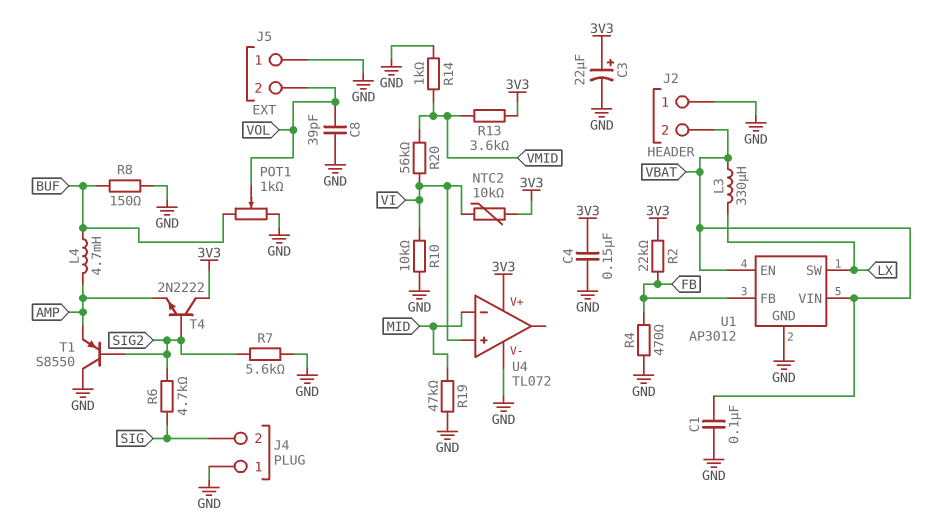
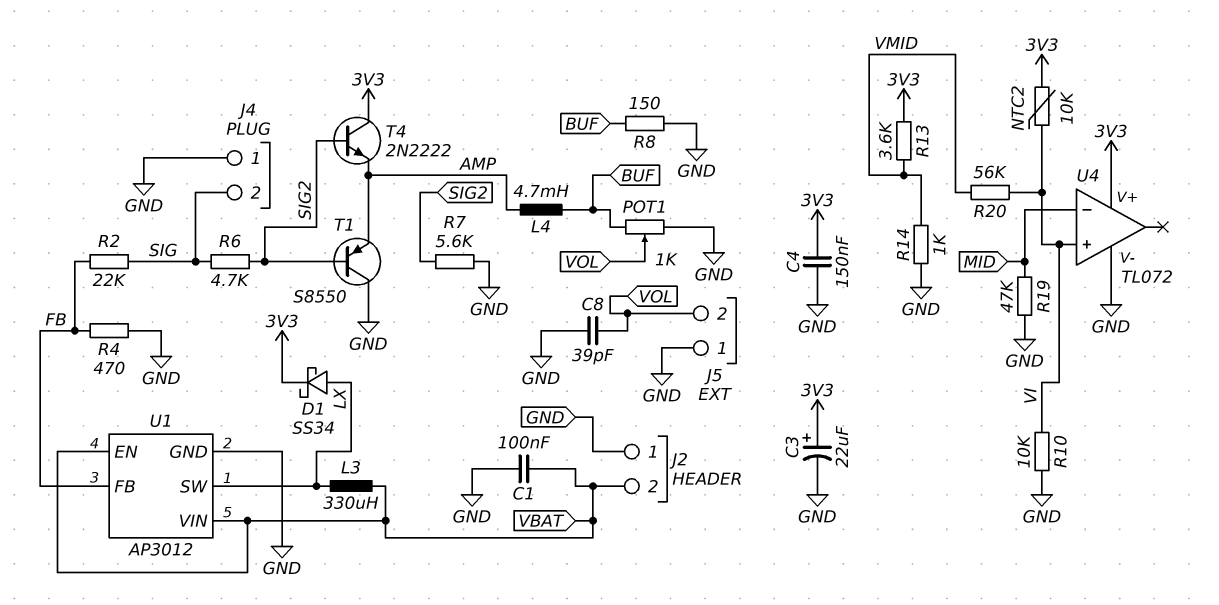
D1: none -> schottky SS34 (A LX, K 3V3)
R2: 22k (3V3, FB) -> 22k (FB, SIG)

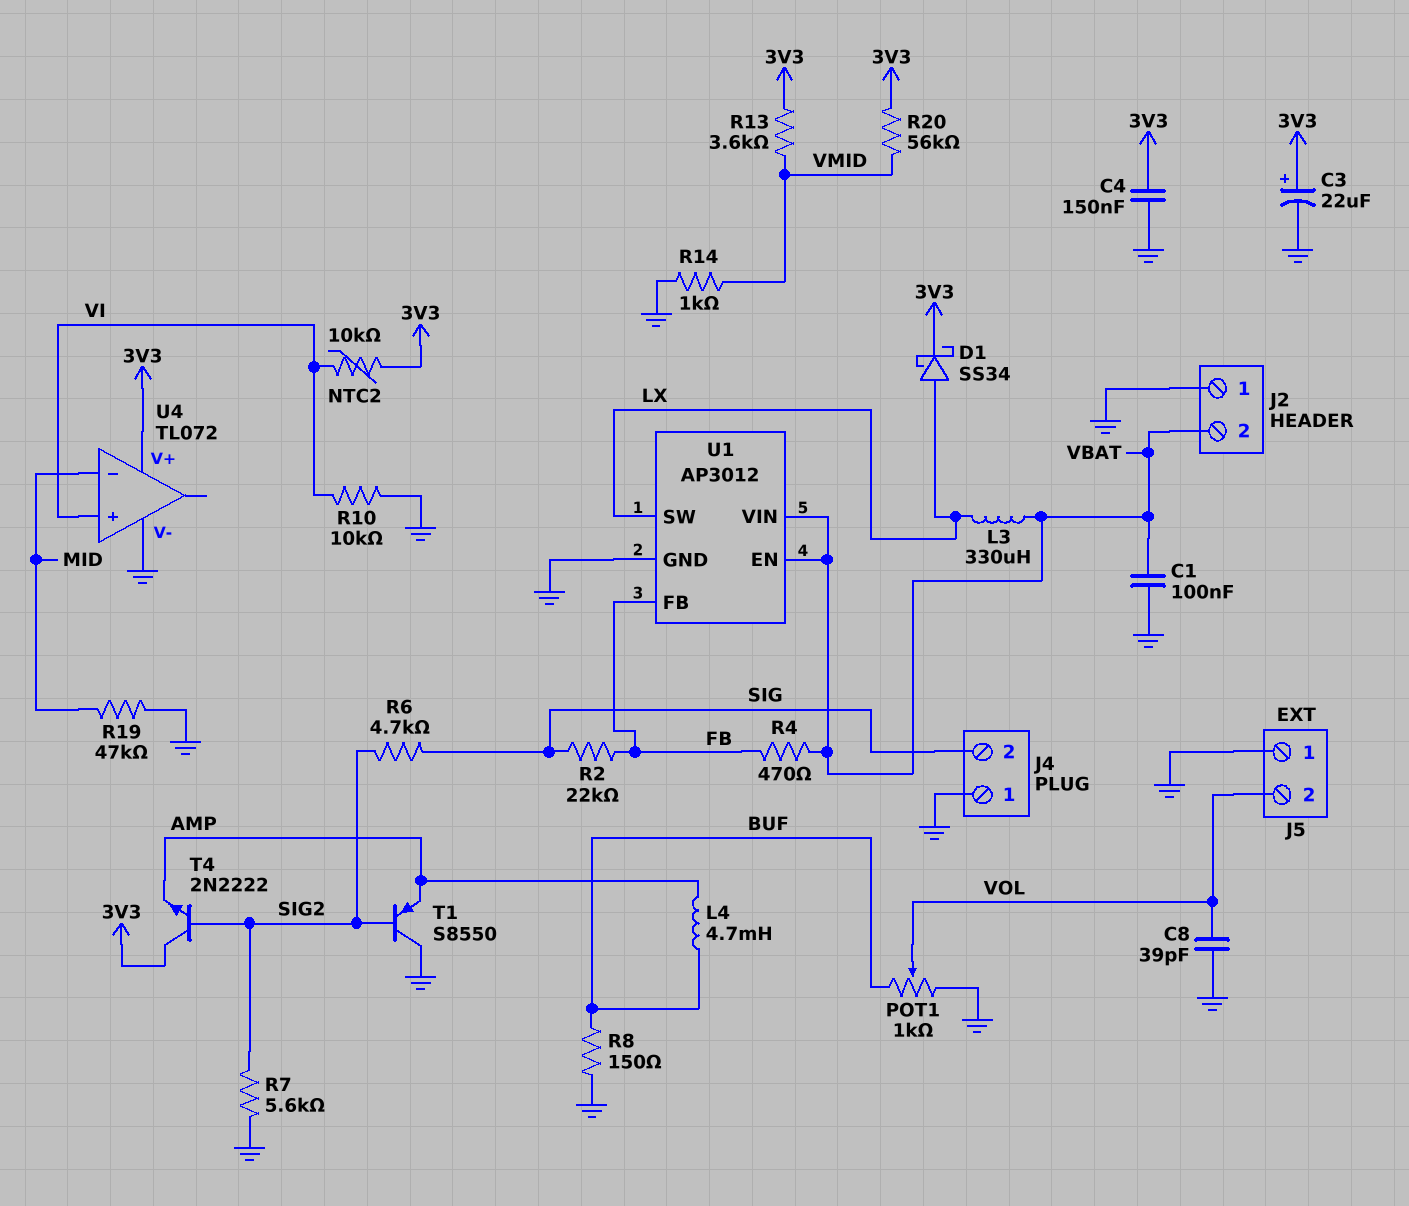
R4: 470 (FB, GND) -> 470 (FB, VBAT)
R20: 56k (VI, VMID) -> 56k (3V3, VMID)

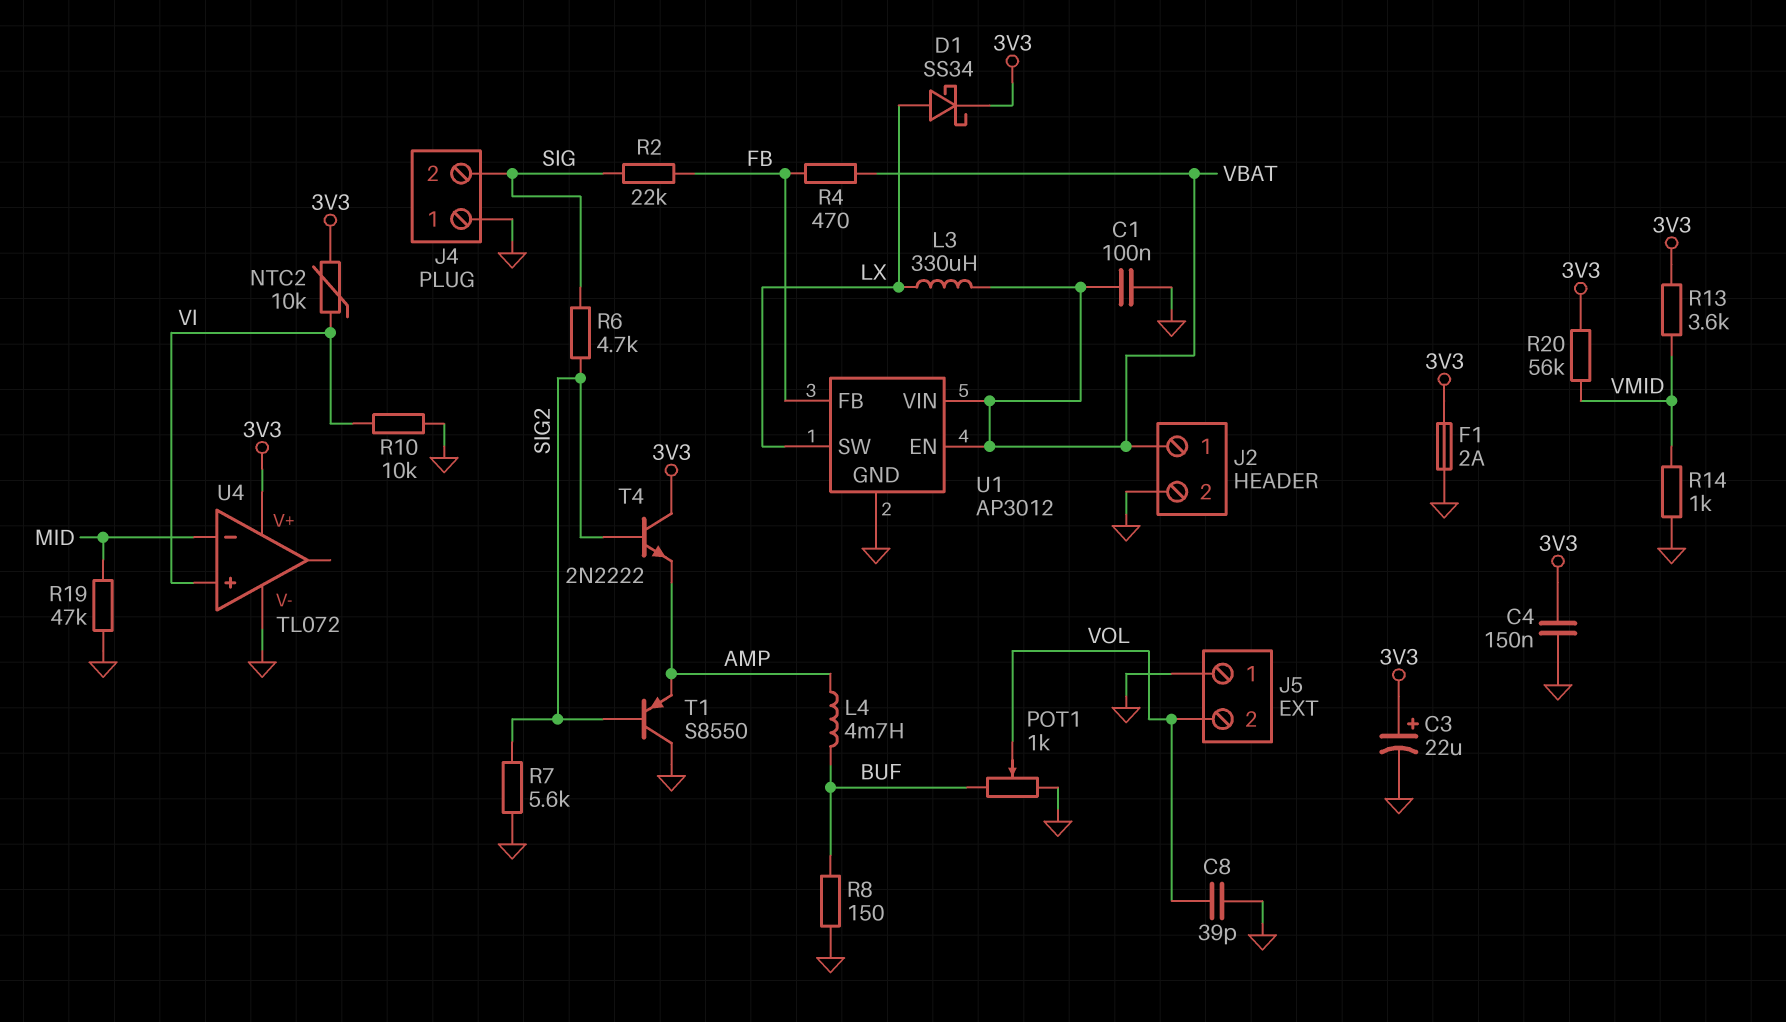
F1: none -> 2A (3V3, GND)
J2 pin 1: GND -> VBAT
J2 pin 2: VBAT -> GND

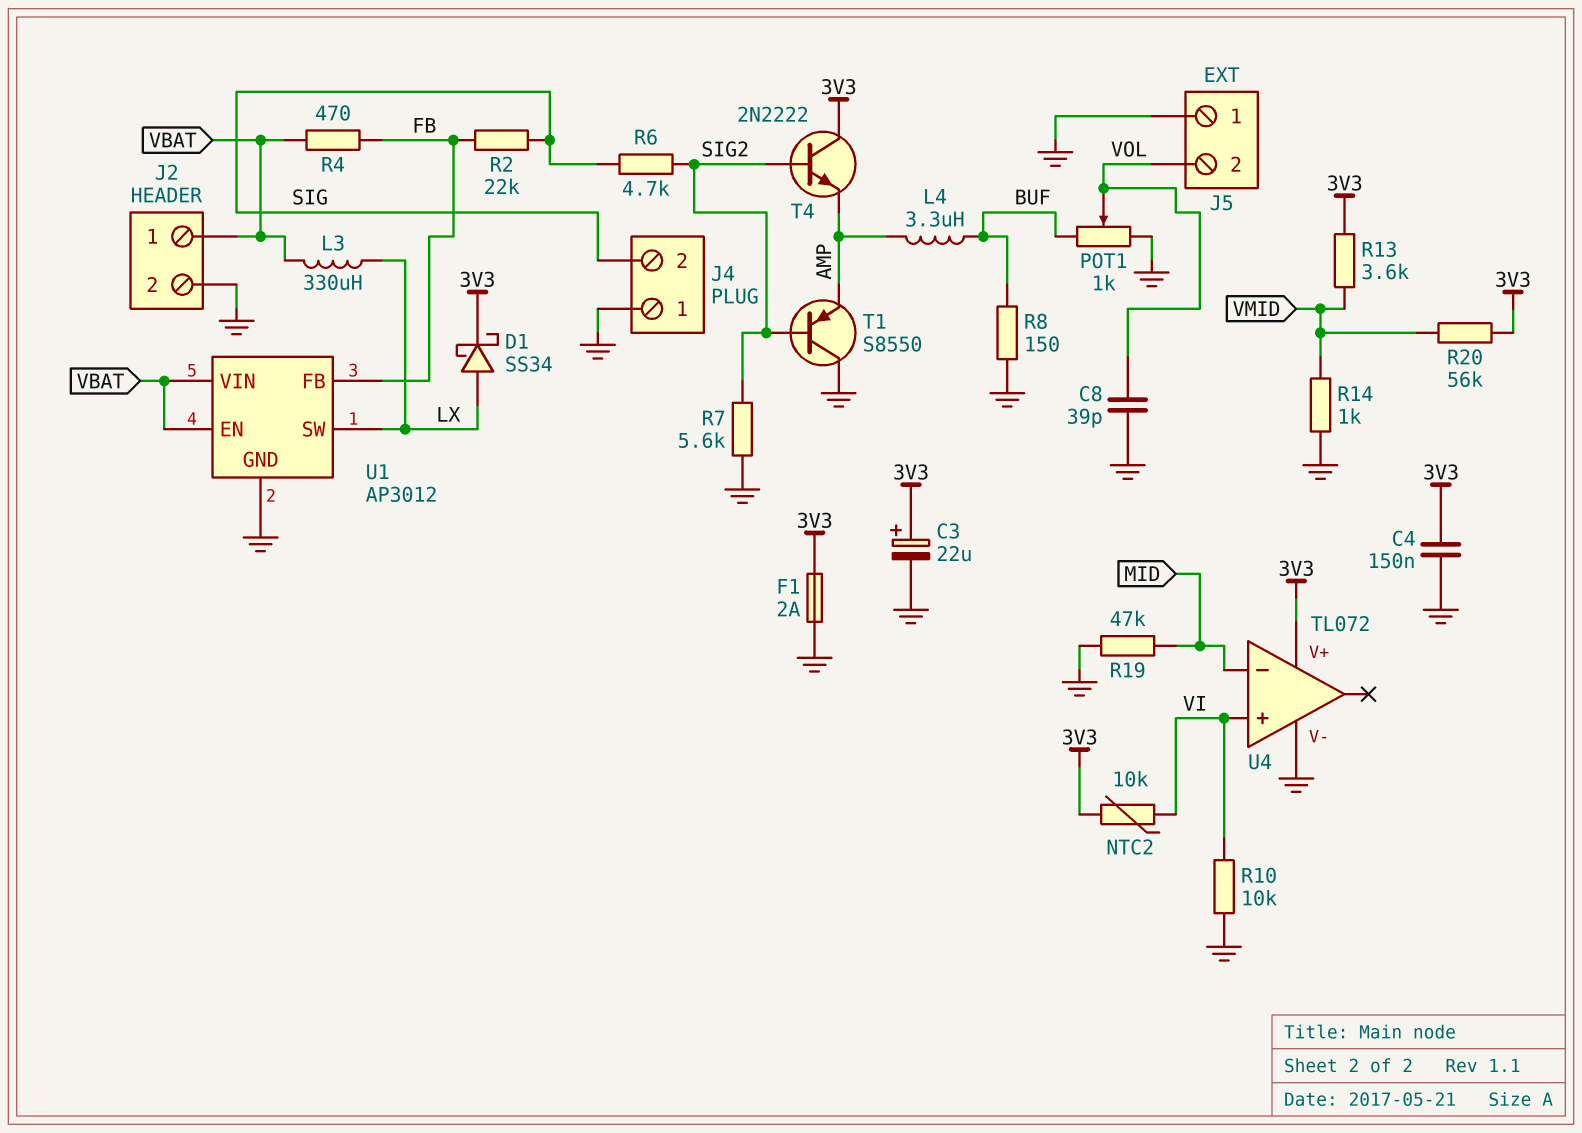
C1: 100nF (GND, VBAT) -> none
L4: 4.7mH (AMP, BUF) -> 3.3uH (AMP, BUF)

